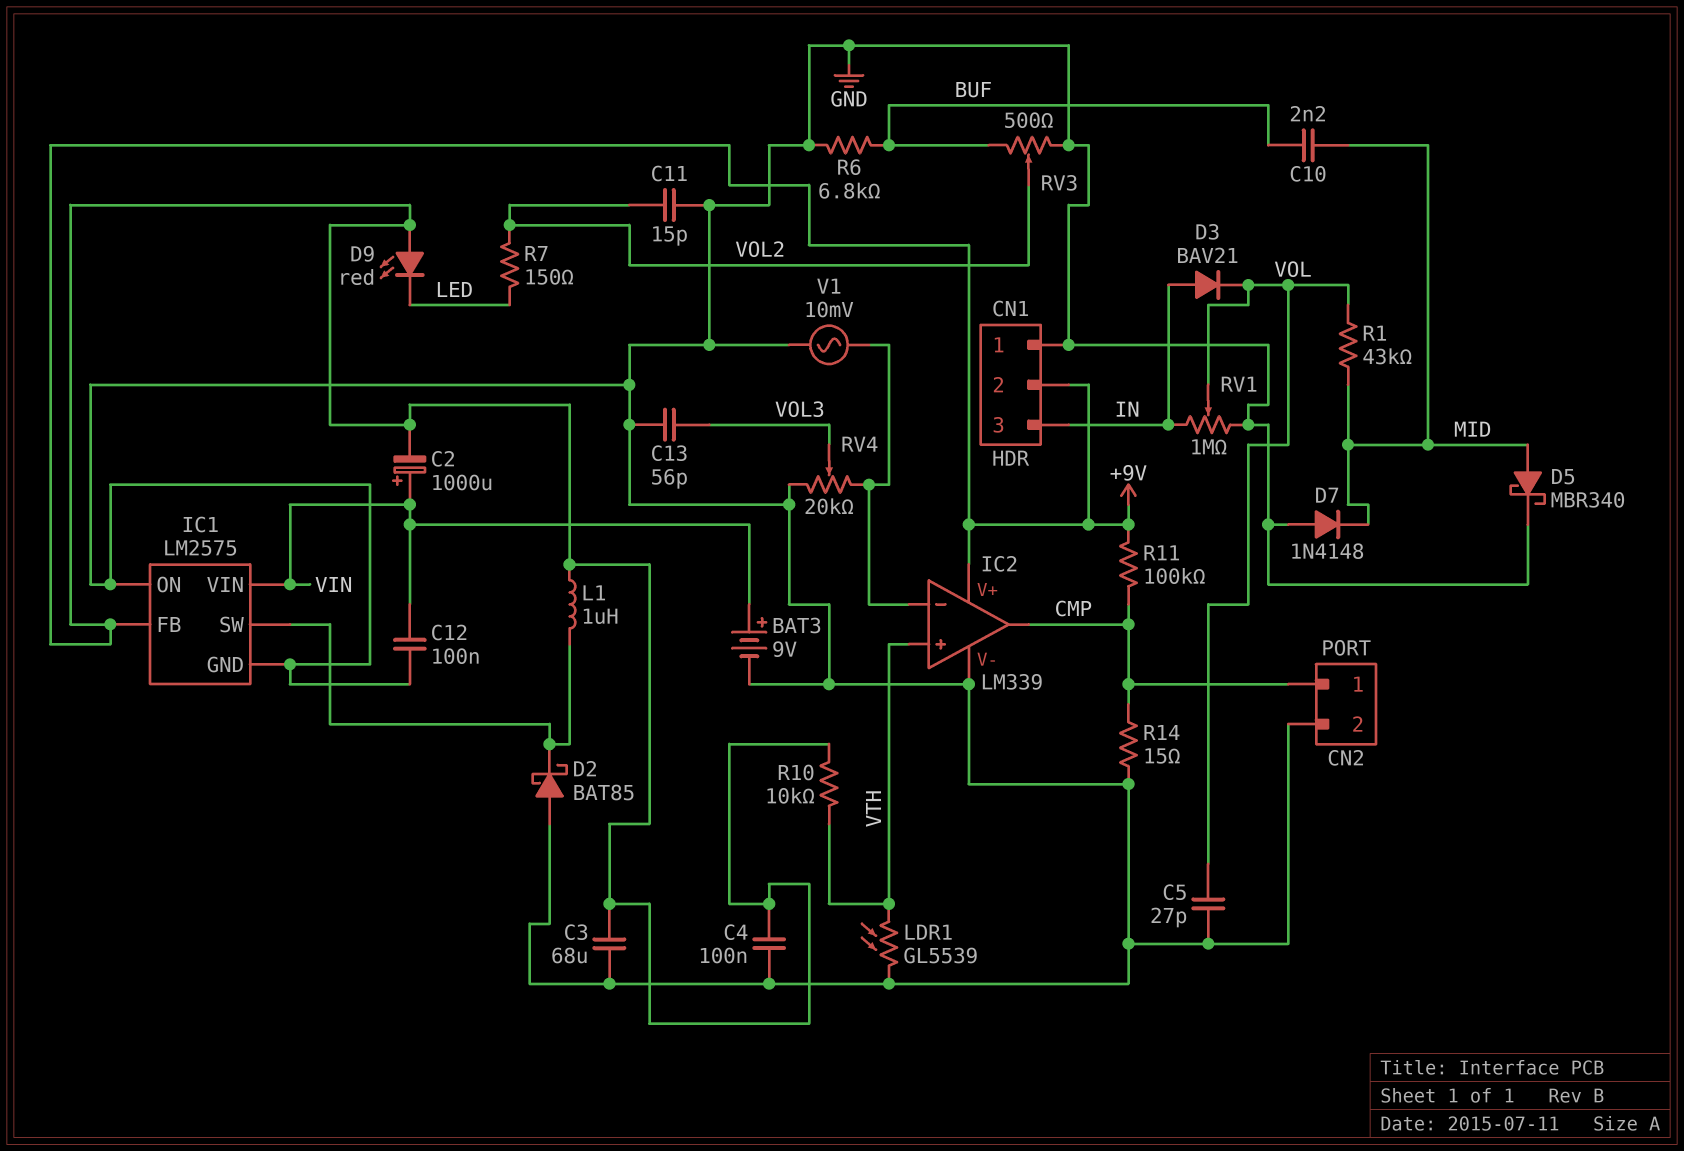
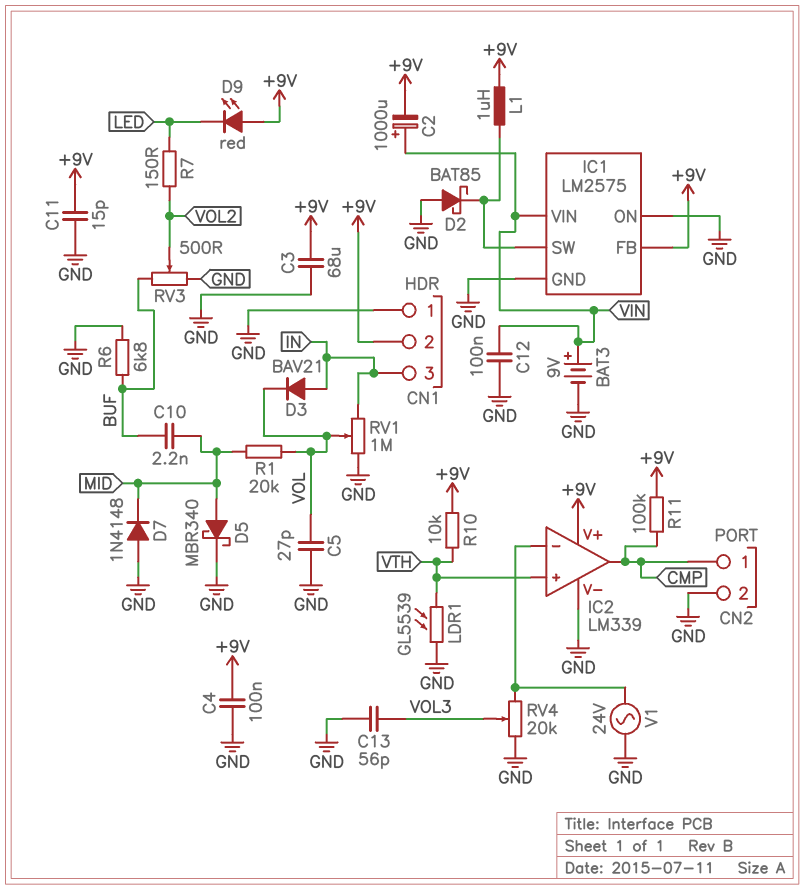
C11: 15pF (GND, VOL2) -> 15pF (+9V, GND)
R1: 43k (MID, VOL) -> 20k (MID, VOL)
R14: 15 (CMP, GND) -> none
V1: AC 10mV (GND, IC2/in-) -> AC 24V (GND, IC2/in-)

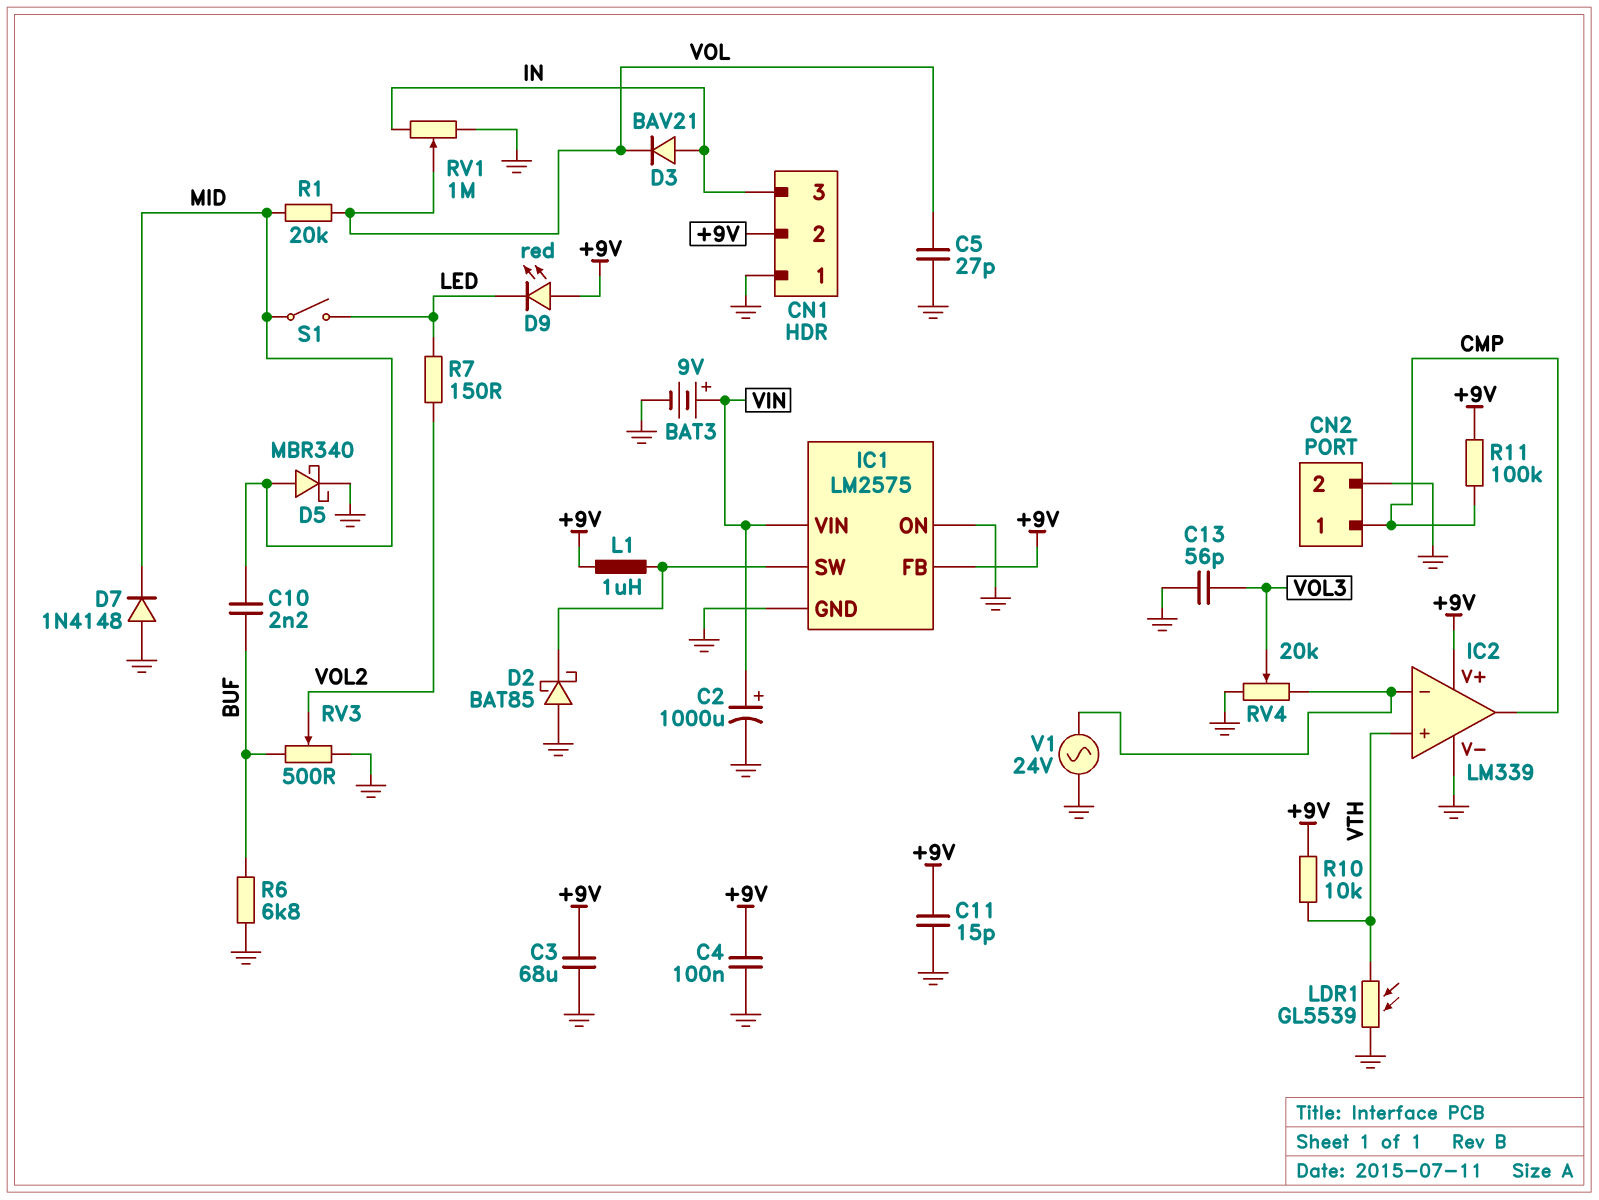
C2: 1000uF (plus VIN, minus +9V) -> 1000uF (plus VIN, minus GND)
C12: 100nF (GND, VIN) -> none
S1: none -> switch (LED, MID)

